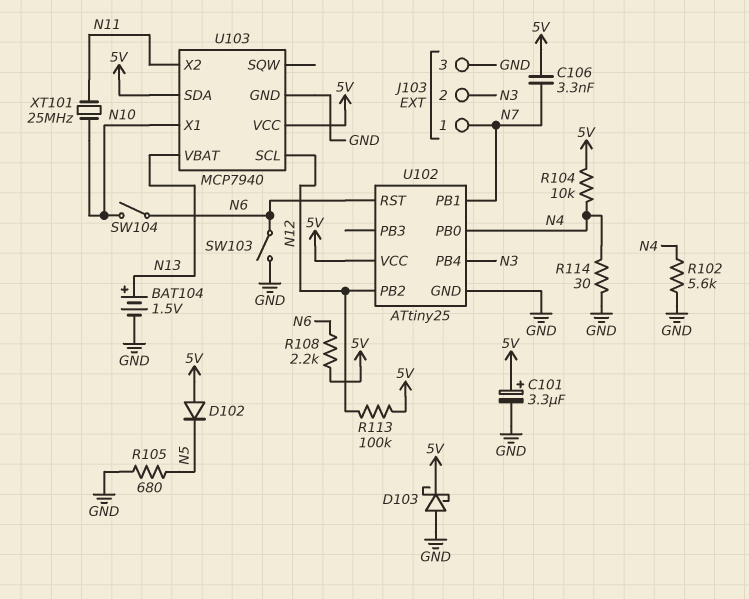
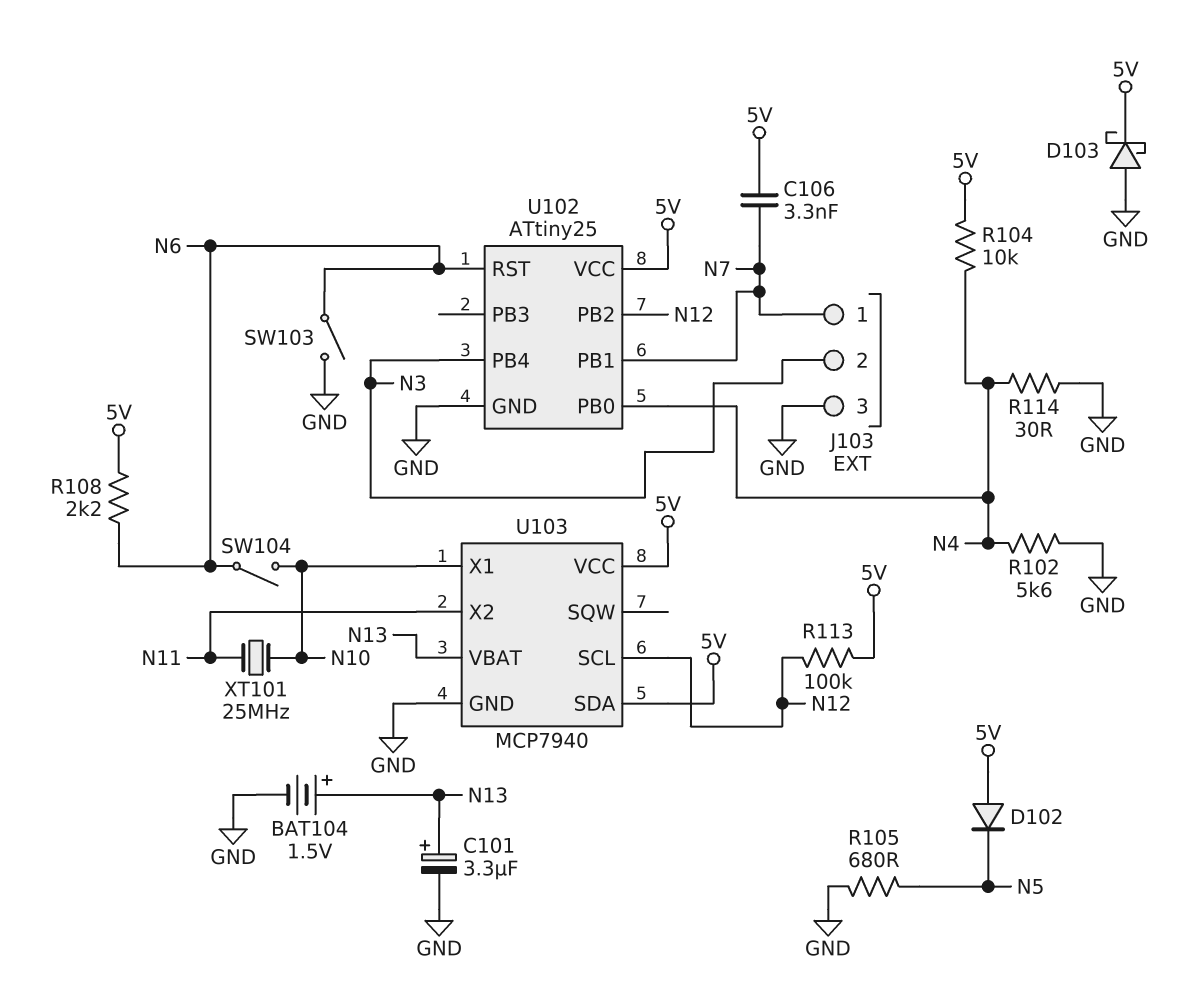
C101: 3.3uF (plus 5V, minus GND) -> 3.3uF (plus N13, minus GND)

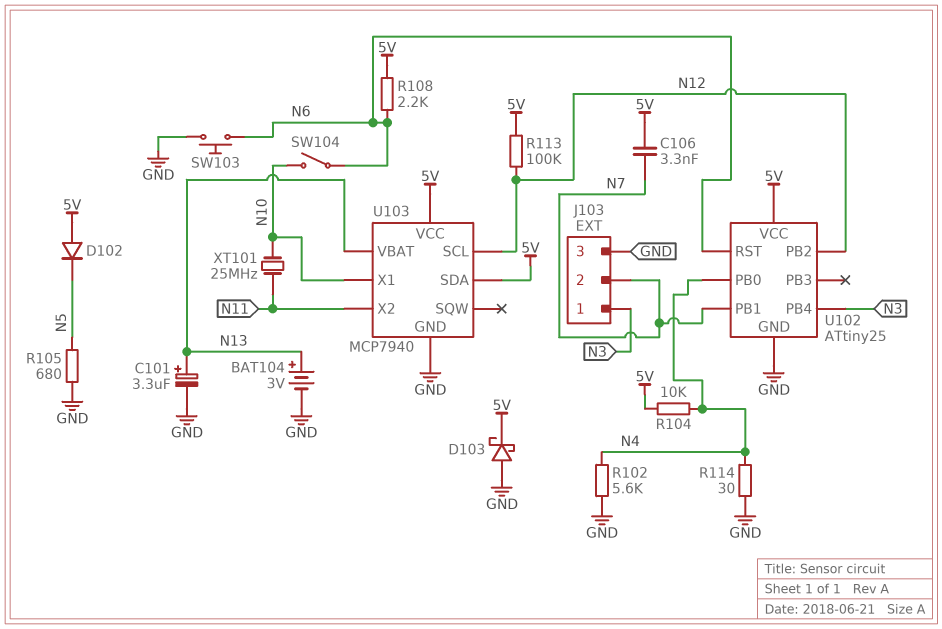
BAT104: 1.5V (plus N13, minus GND) -> 3V (plus N13, minus GND)
J103 pin 1: N7 -> N3
J103 pin 2: N3 -> N7
SW103: switch (GND, N6) -> button (GND, N6)

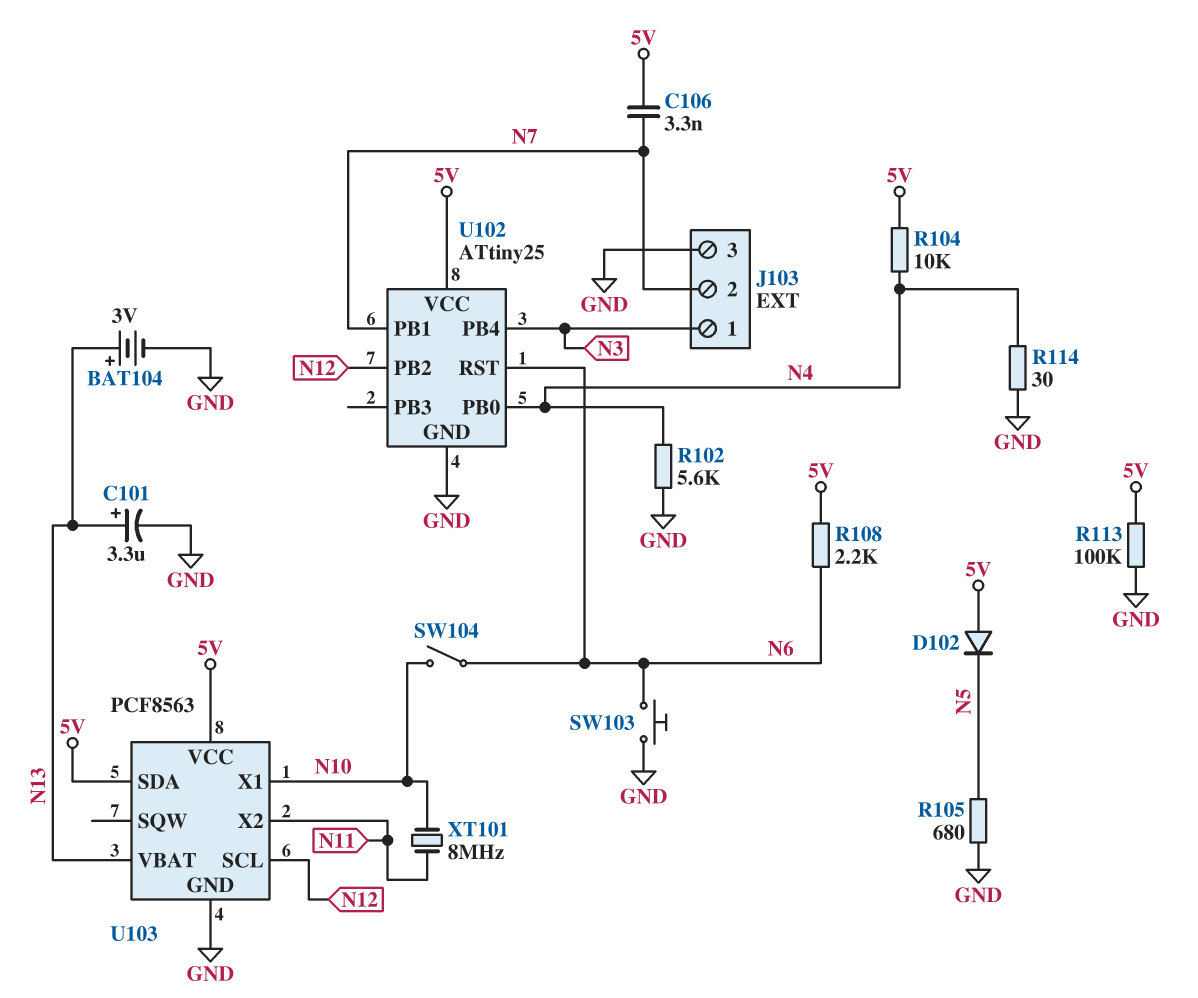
D103: schottky (A GND, K 5V) -> none
R113: 100k (5V, N12) -> 100k (5V, GND)
U103: MCP7940 -> PCF8563
XT101: 25MHz (N10, N11) -> 8MHz (N10, N11)

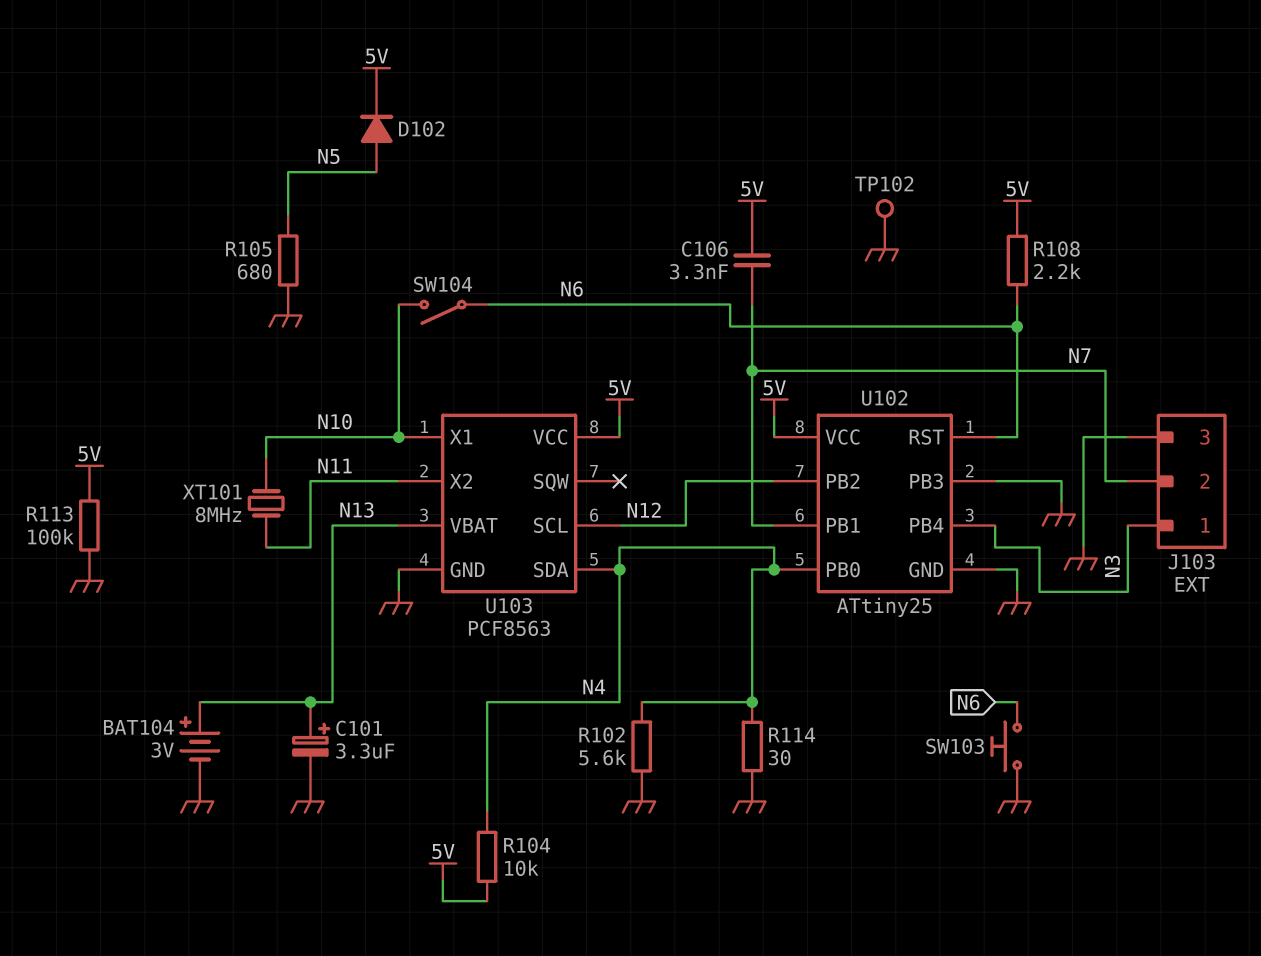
D102: diode (A 5V, K N5) -> diode (A N5, K 5V)
TP102: none -> test point (GND)
U102 pin PB3: none -> GND
U103 pin SDA: 5V -> N4

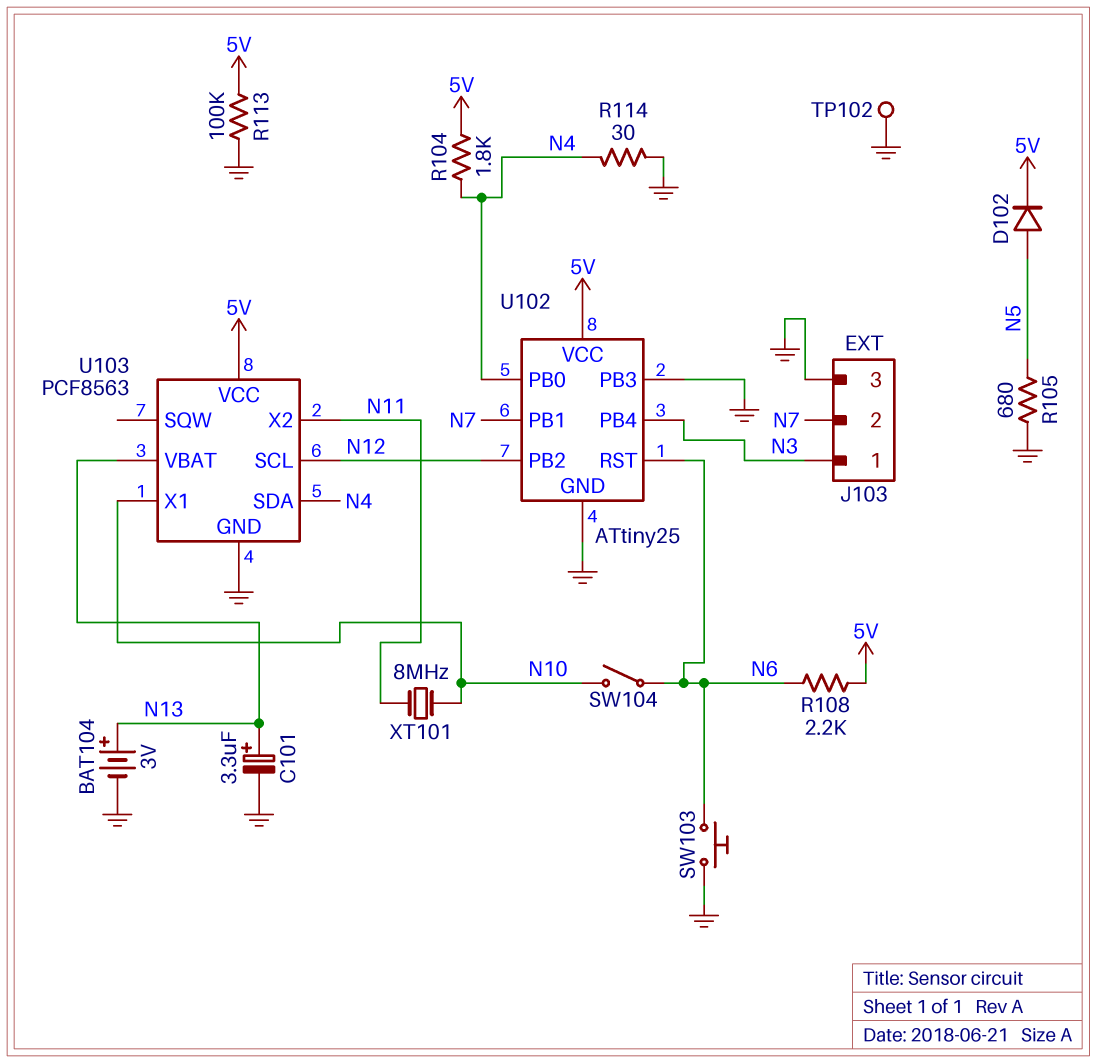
C106: 3.3nF (5V, N7) -> none
R102: 5.6k (GND, N4) -> none
R104: 10k (5V, N4) -> 1.8k (5V, N4)

